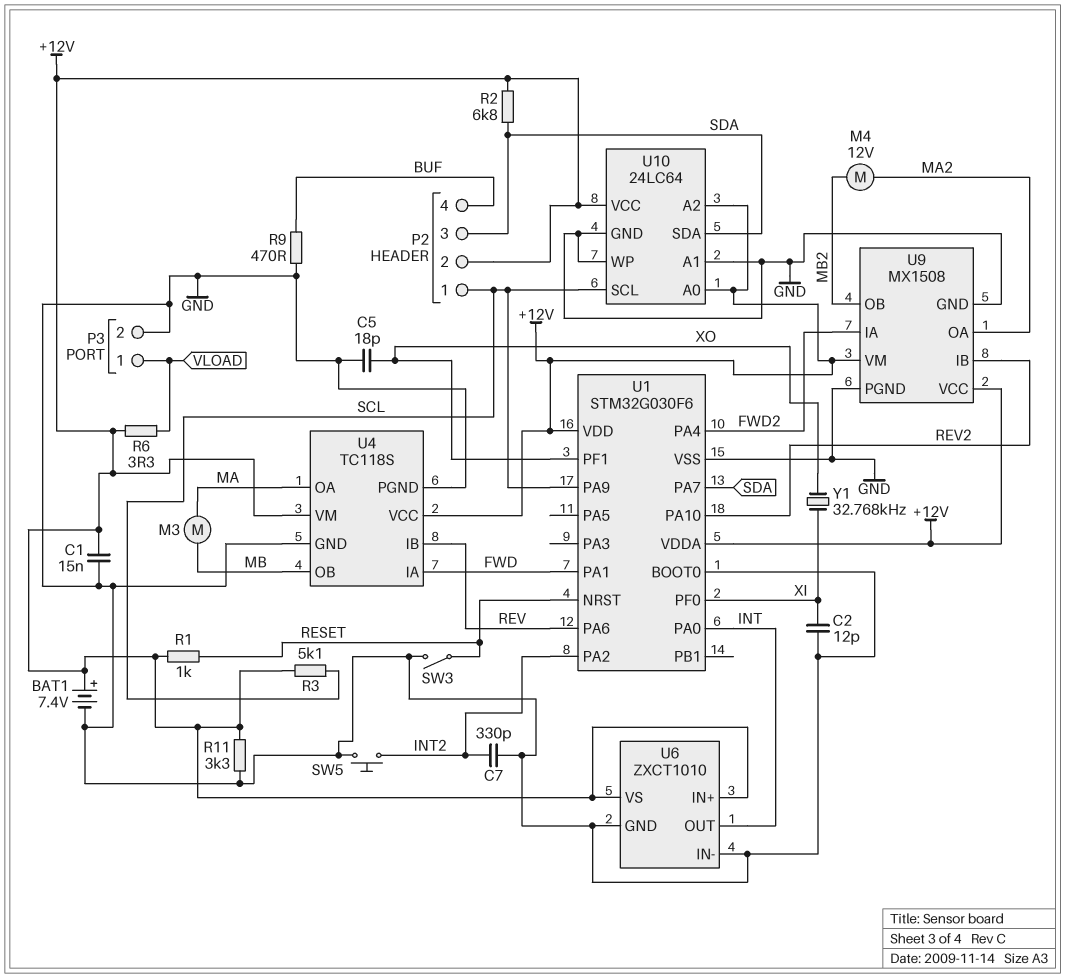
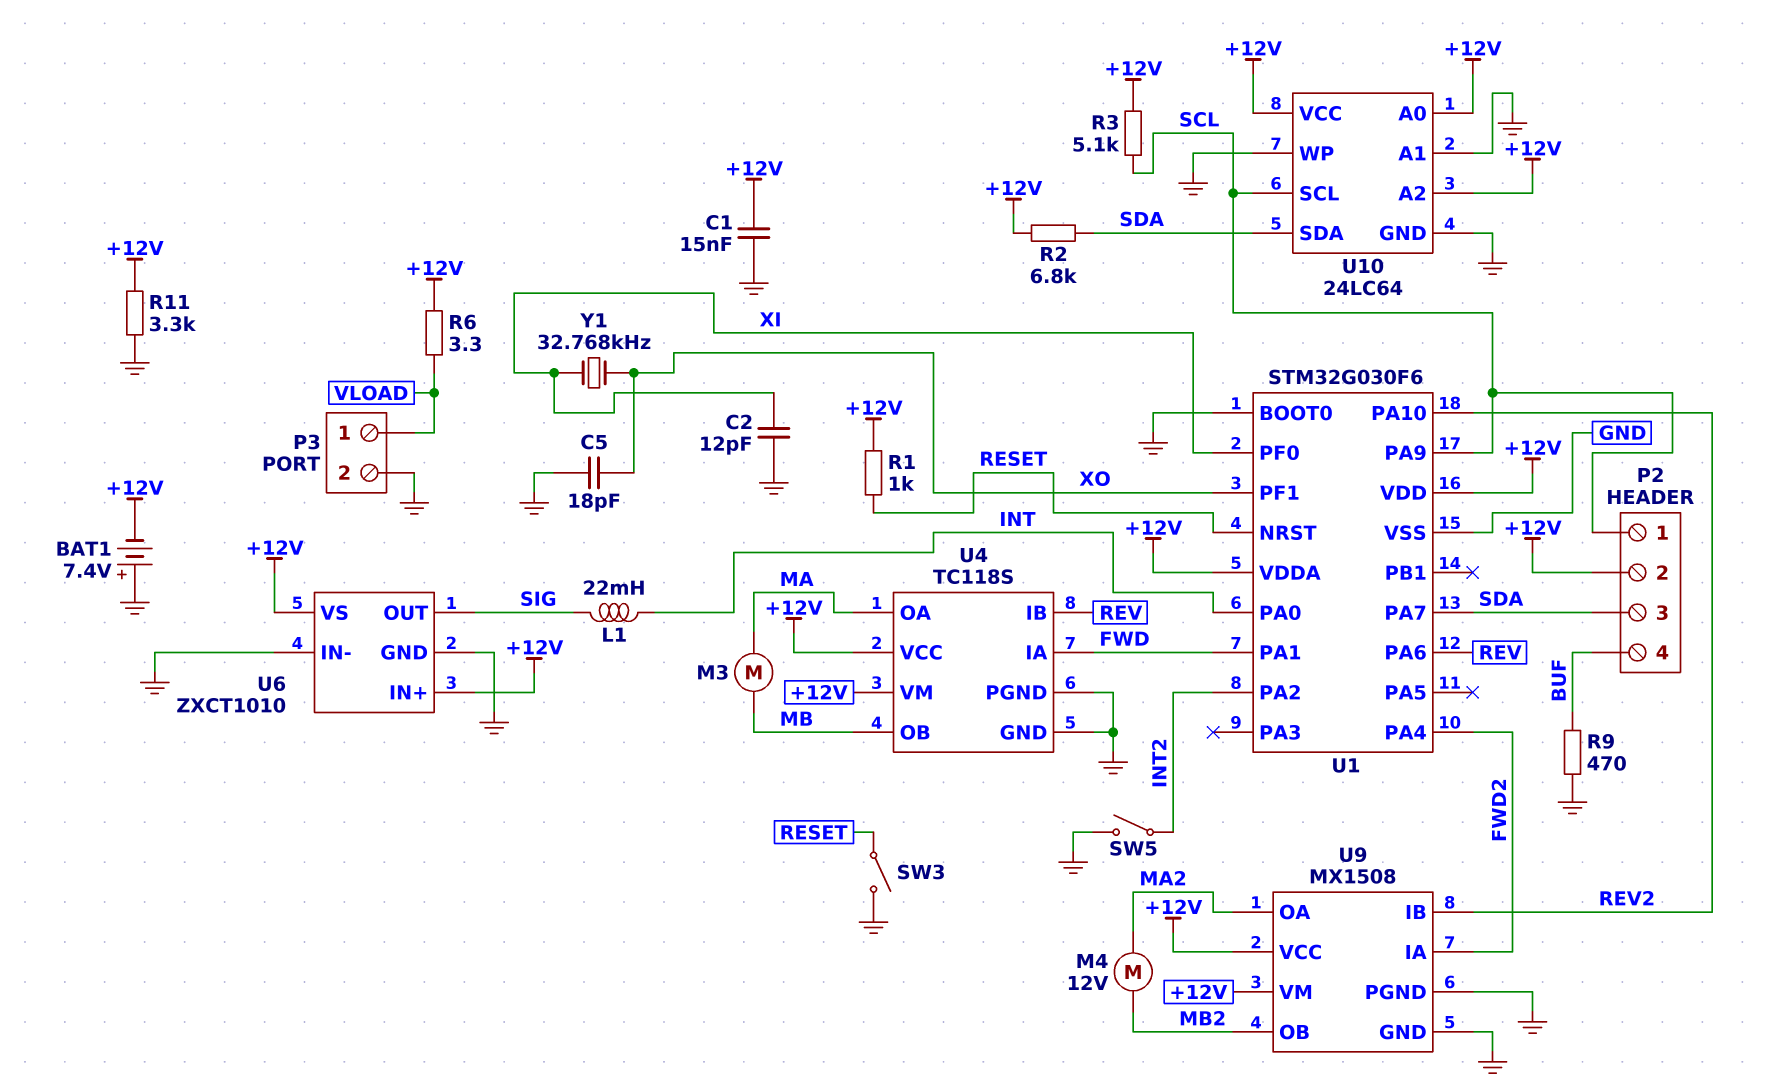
BAT1: 7.4V (plus +12V, minus GND) -> 7.4V (plus GND, minus +12V)
C7: 330pF (GND, INT2) -> none
L1: none -> 22mH (INT, SIG)
SW5: button (GND, INT2) -> switch (GND, INT2)
U6 pin OUT: INT -> SIG

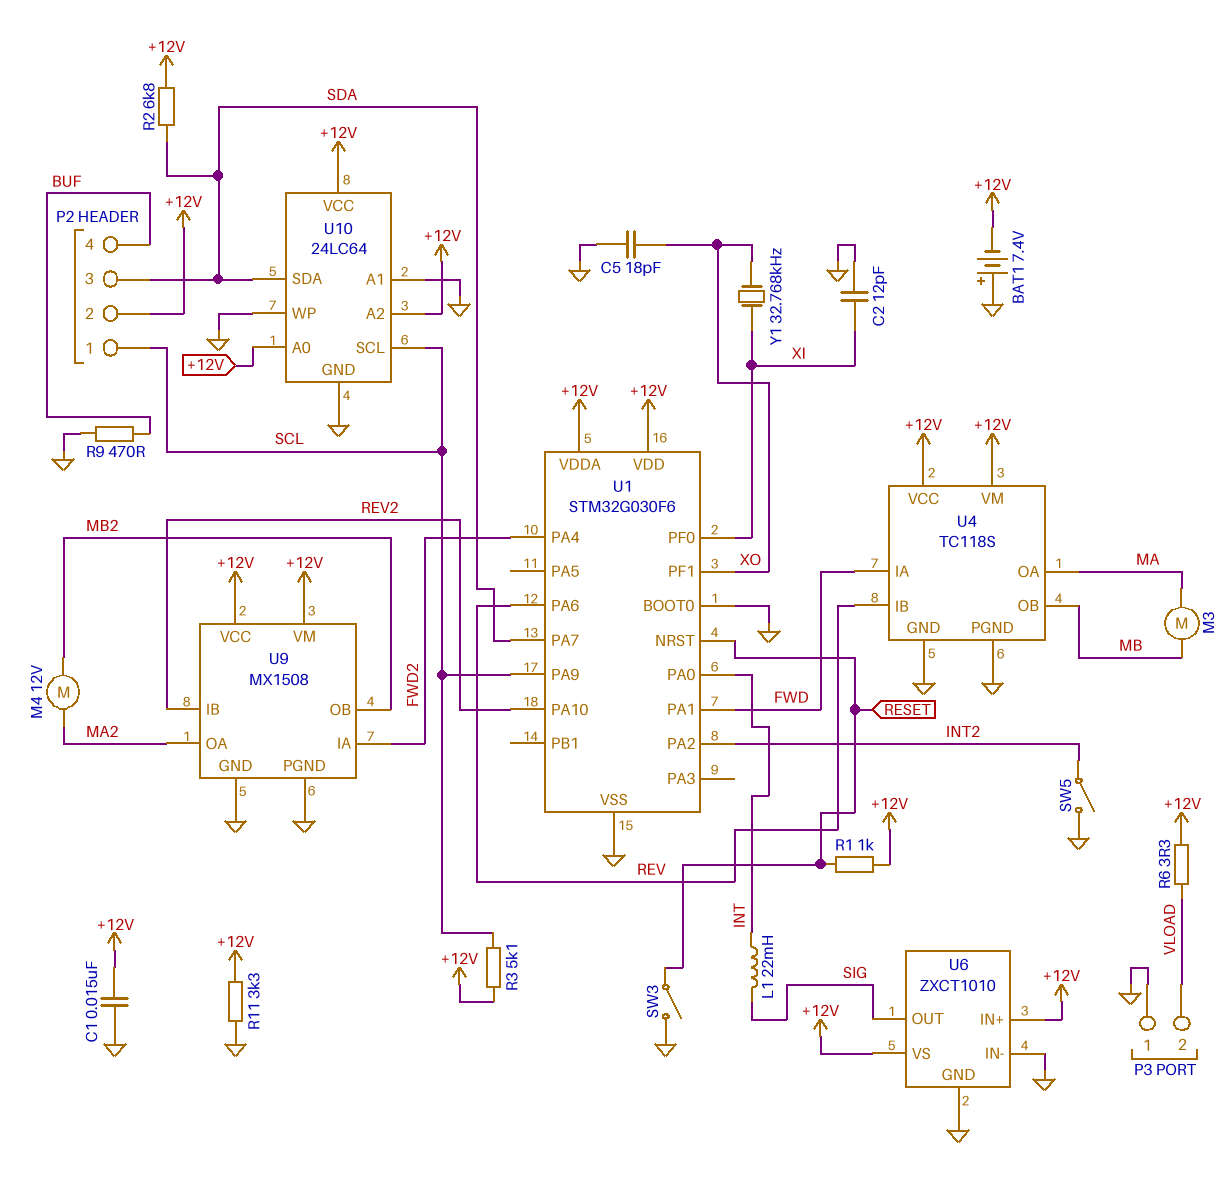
P3 pin 1: VLOAD -> GND
P3 pin 2: GND -> VLOAD

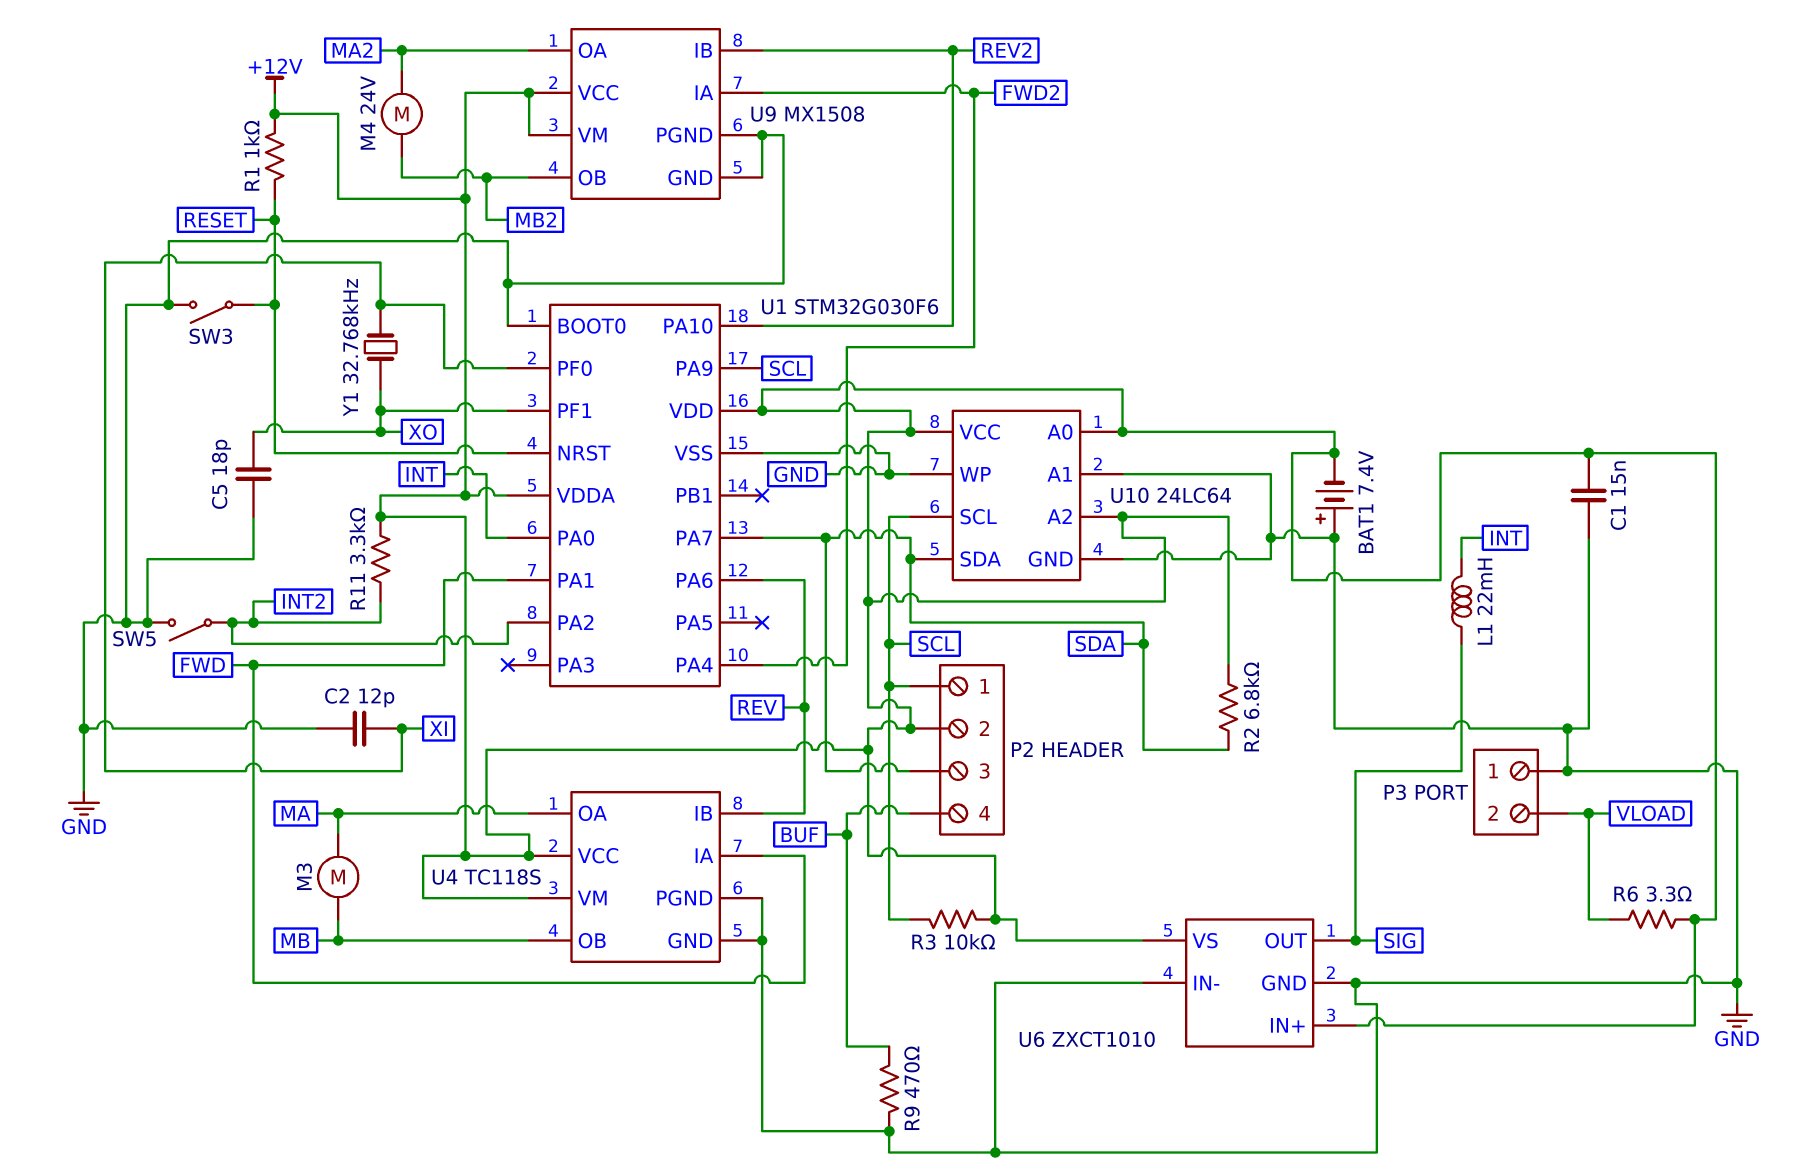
M4: motor 12V (MA2, MB2) -> motor 24V (MA2, MB2)
R3: 5.1k (+12V, SCL) -> 10k (+12V, SCL)
R11: 3.3k (+12V, GND) -> 3.3k (+12V, INT2)

